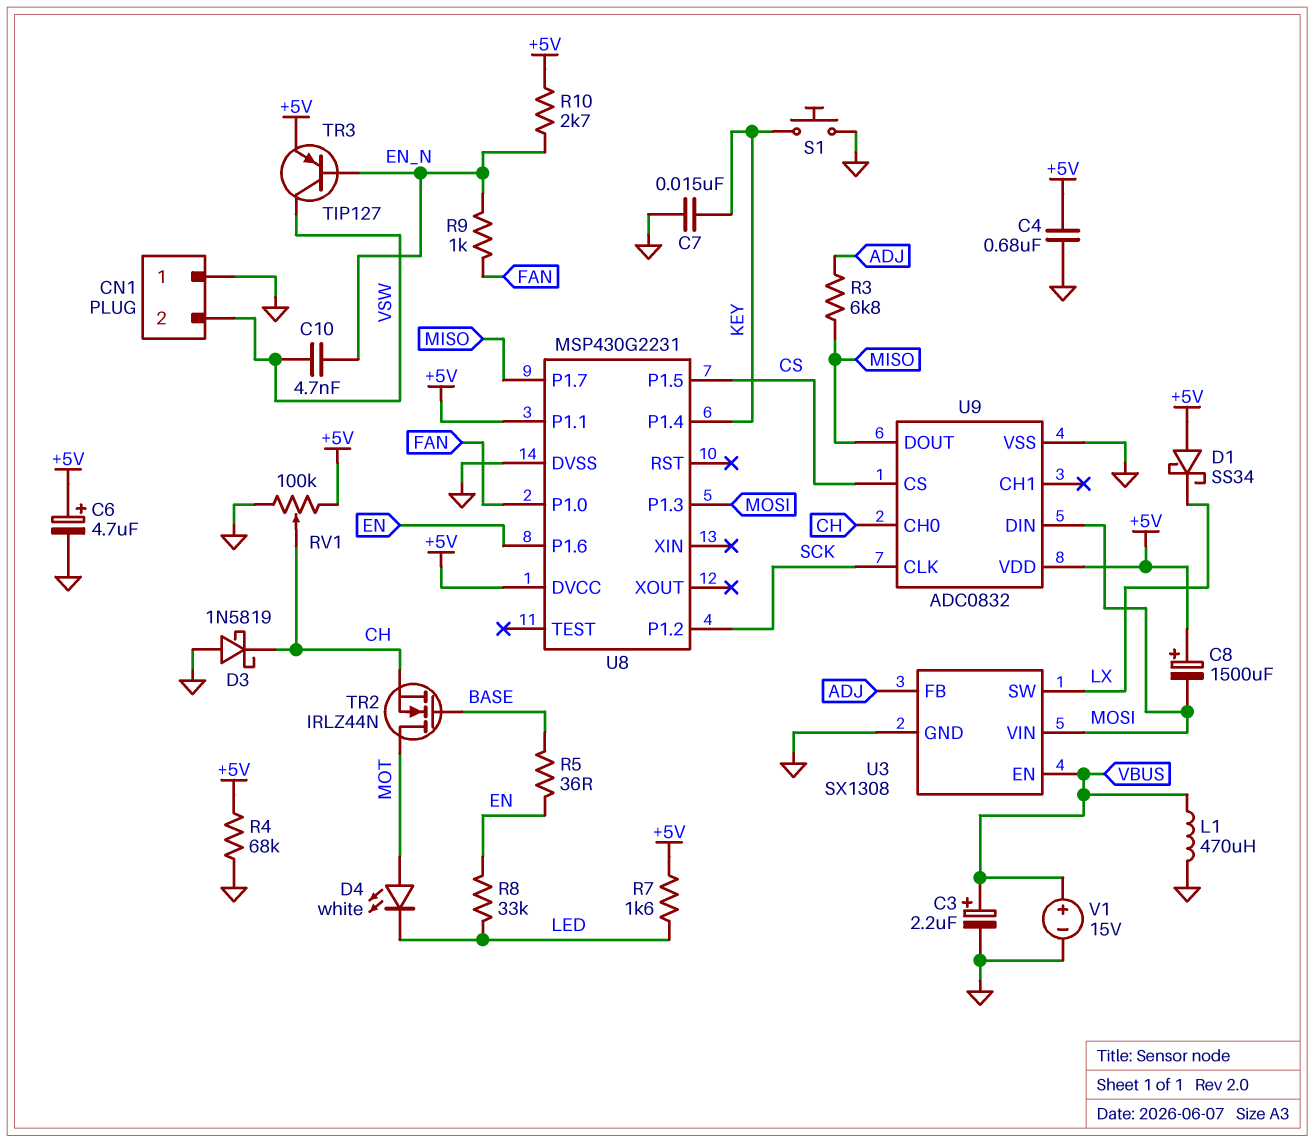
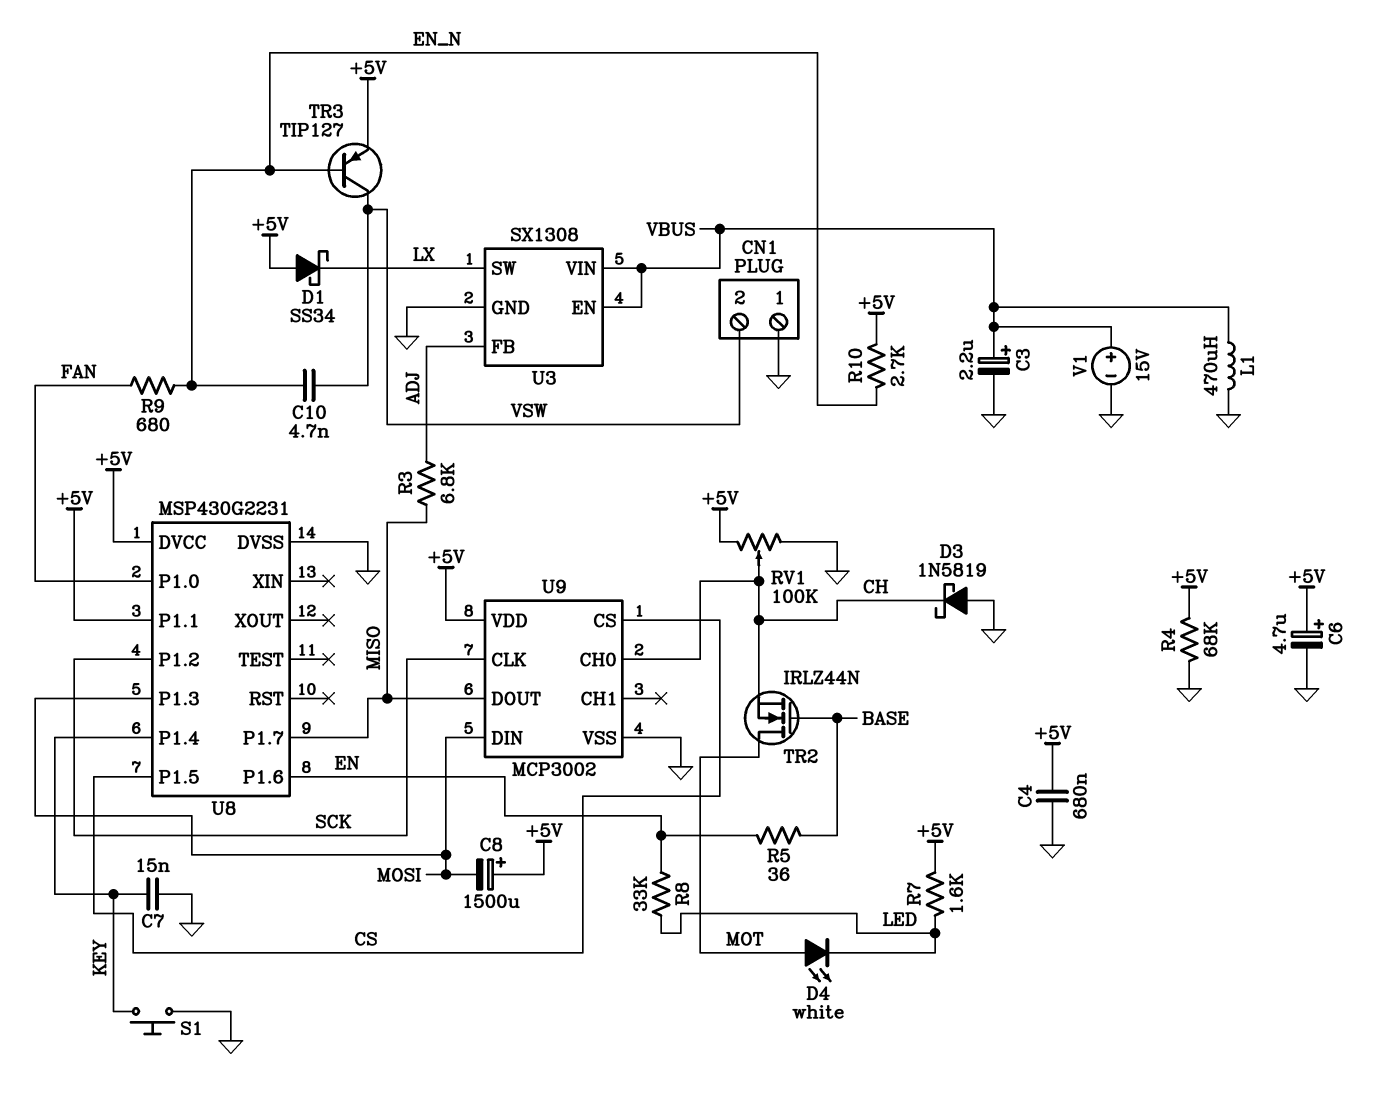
R9: 1k (EN_N, FAN) -> 680 (EN_N, FAN)
U3 pin VIN: MOSI -> VBUS
U9: ADC0832 -> MCP3002

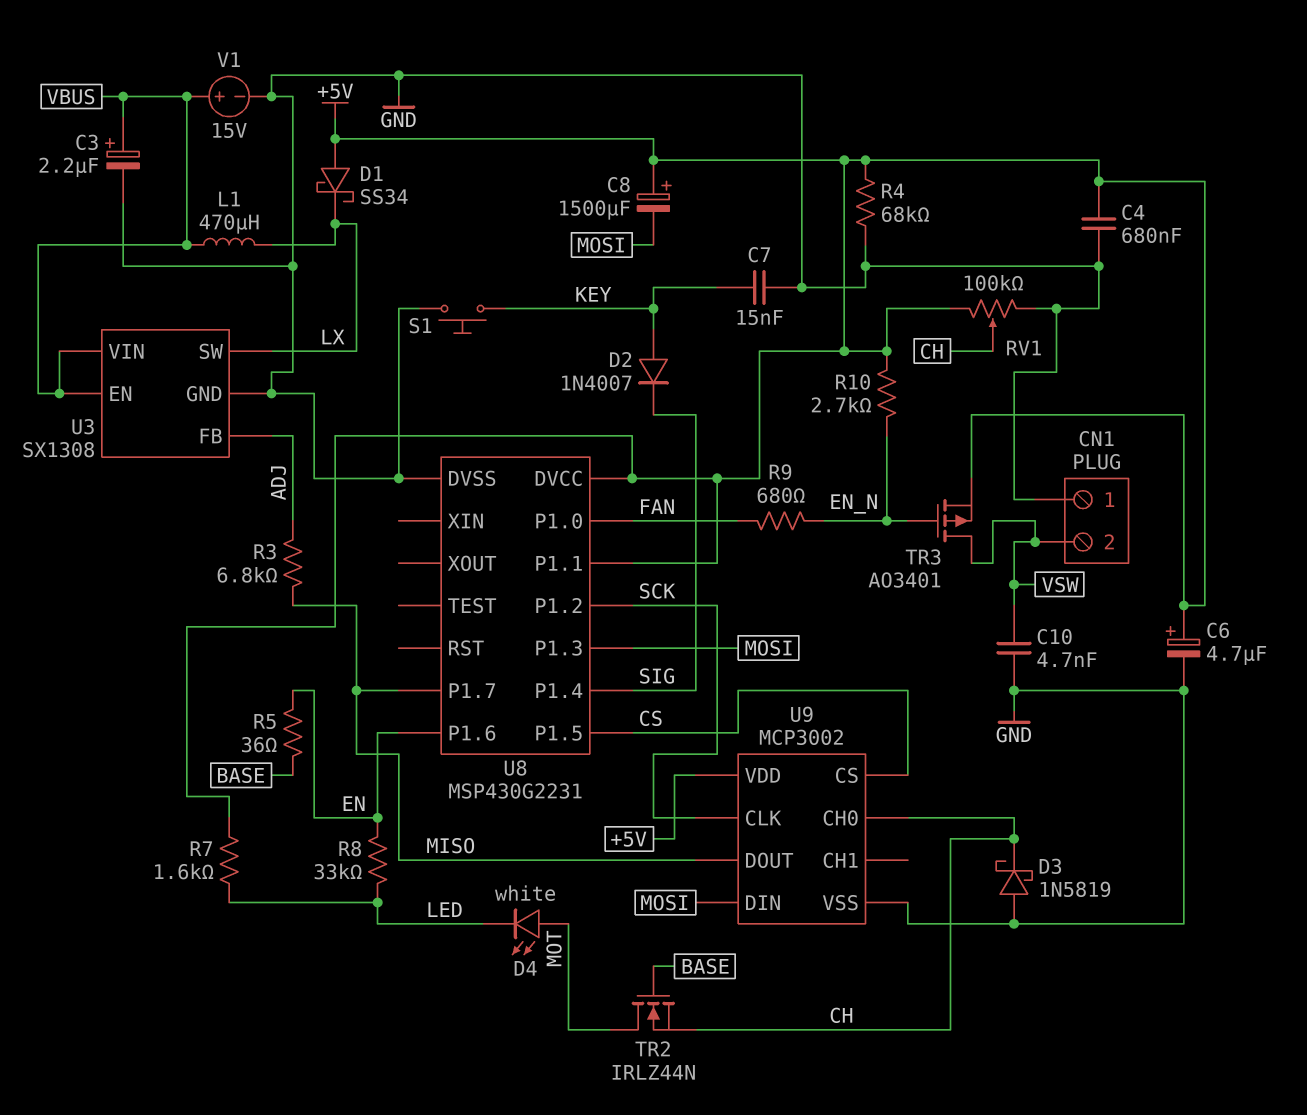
C10: 4.7nF (EN_N, VSW) -> 4.7nF (GND, VSW)
D2: none -> diode 1N4007 (A KEY, K SIG)
L1: 470uH (GND, VBUS) -> 470uH (LX, VBUS)
TR3: PNP TIP127 (B EN_N, C VSW, E +5V) -> PMOS AO3401 (G EN_N, D VSW, S +5V)
U8 pin P1.4: KEY -> SIG

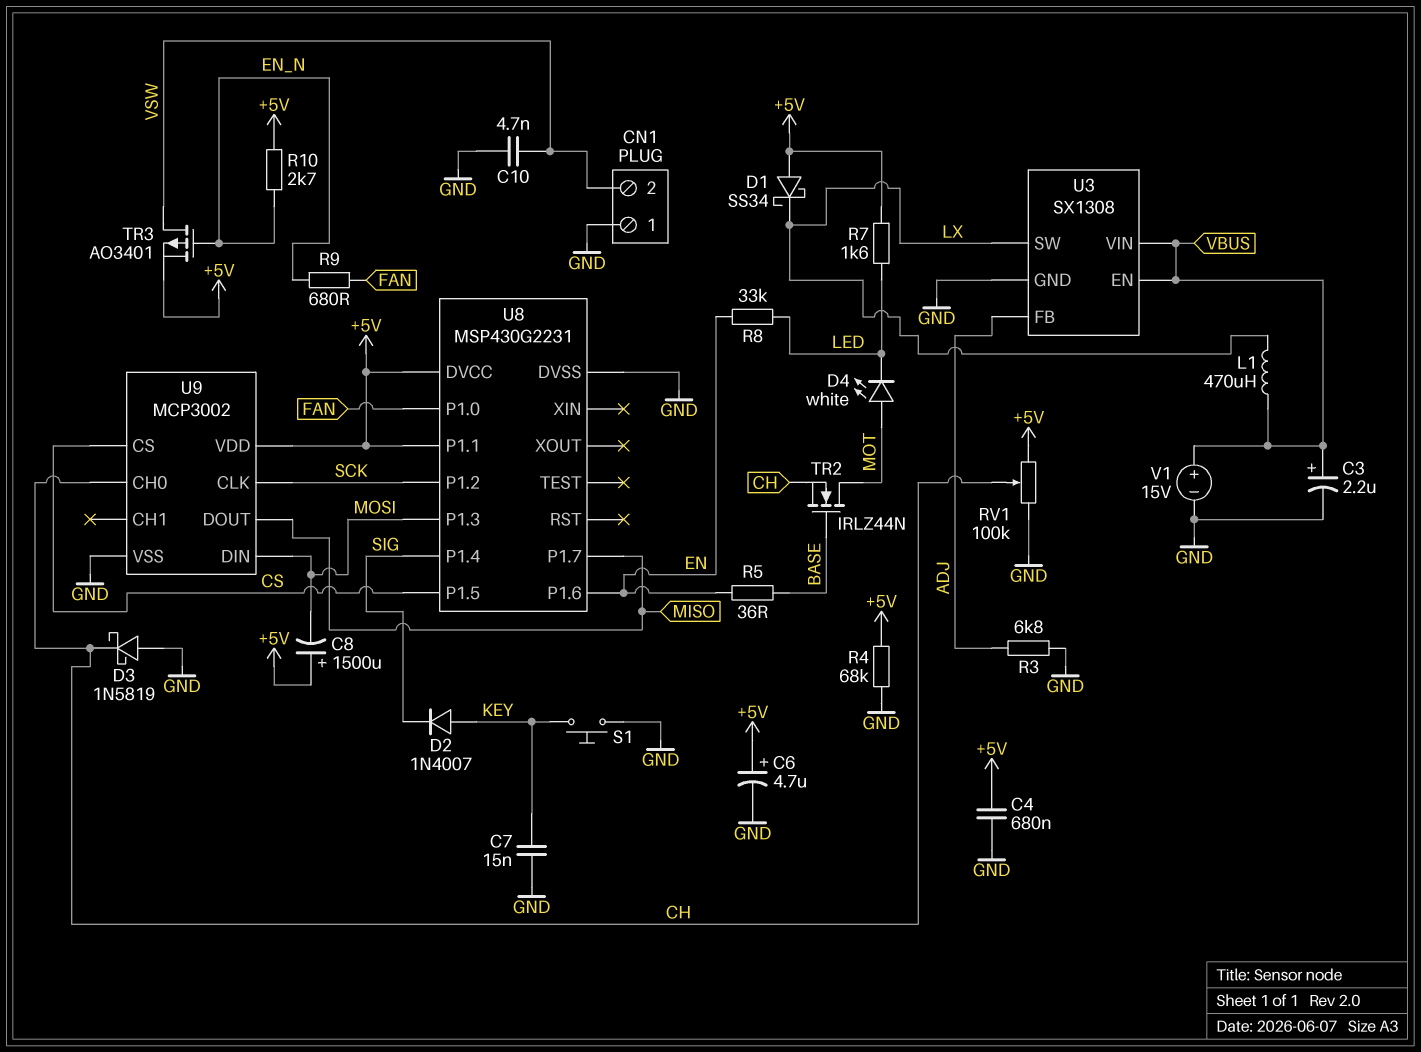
R3: 6.8k (ADJ, MISO) -> 6.8k (ADJ, GND)

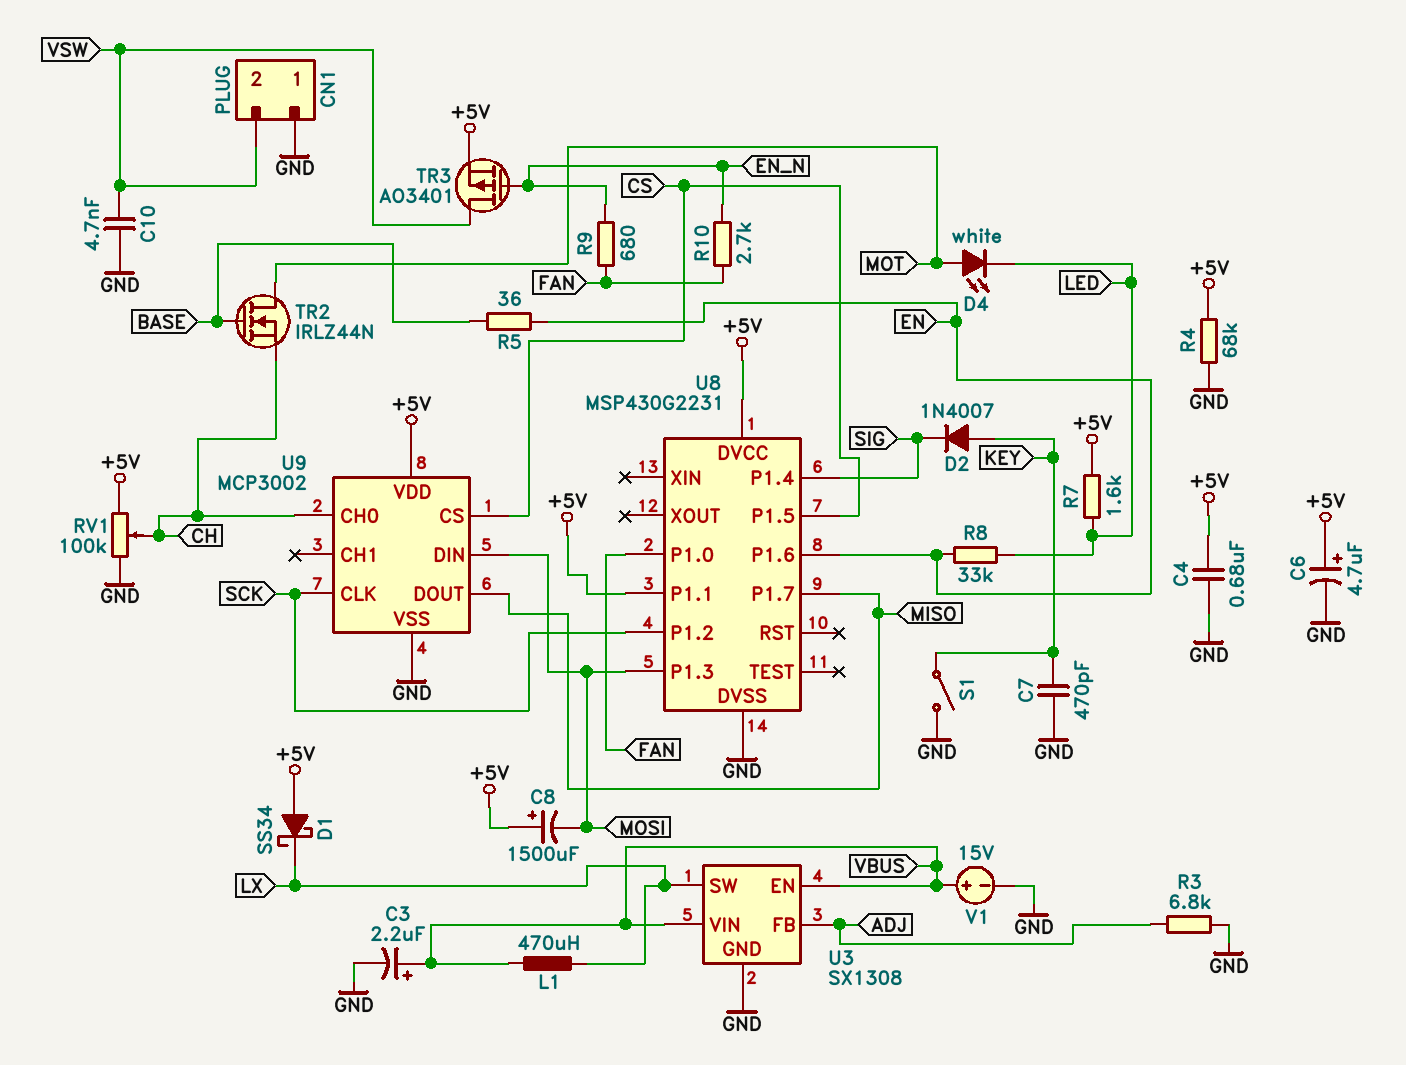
C7: 15nF (GND, KEY) -> 470pF (GND, KEY)
D3: schottky 1N5819 (A GND, K CH) -> none
R10: 2.7k (+5V, EN_N) -> 2.7k (EN_N, FAN)
S1: button (GND, KEY) -> switch (GND, KEY)

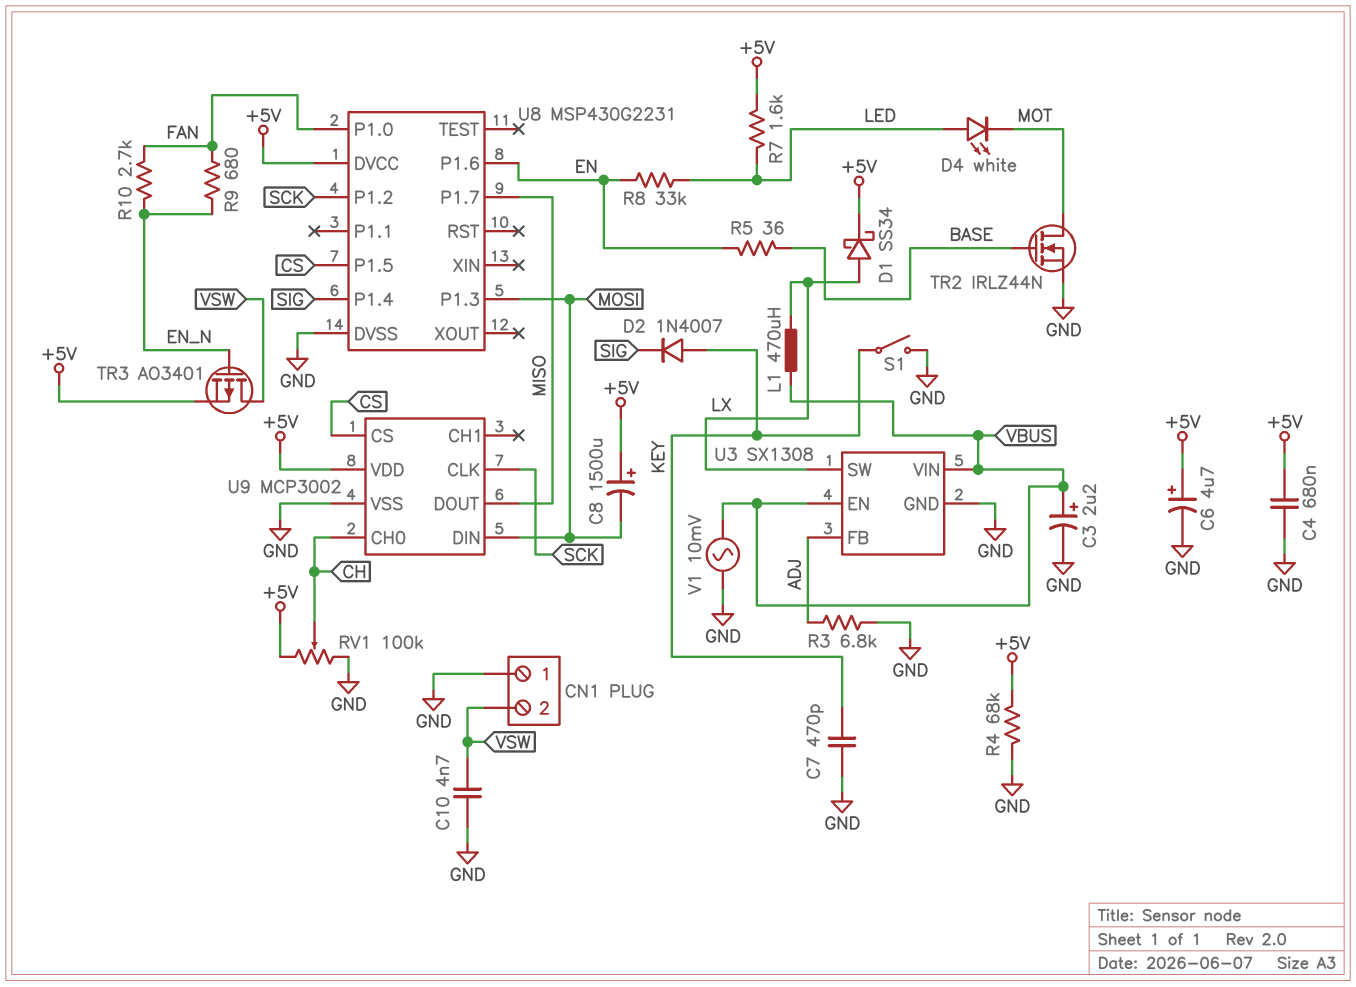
D1: schottky SS34 (A +5V, K LX) -> schottky SS34 (A LX, K +5V)
D4: LED white (A MOT, K LED) -> LED white (A LED, K MOT)
TR2: NMOS IRLZ44N (G BASE, D MOT, S CH) -> NMOS IRLZ44N (G BASE, D MOT, S GND)
U8 pin P1.1: +5V -> none
V1: 15V (plus VBUS, minus GND) -> AC 10mV (GND, VBUS)

